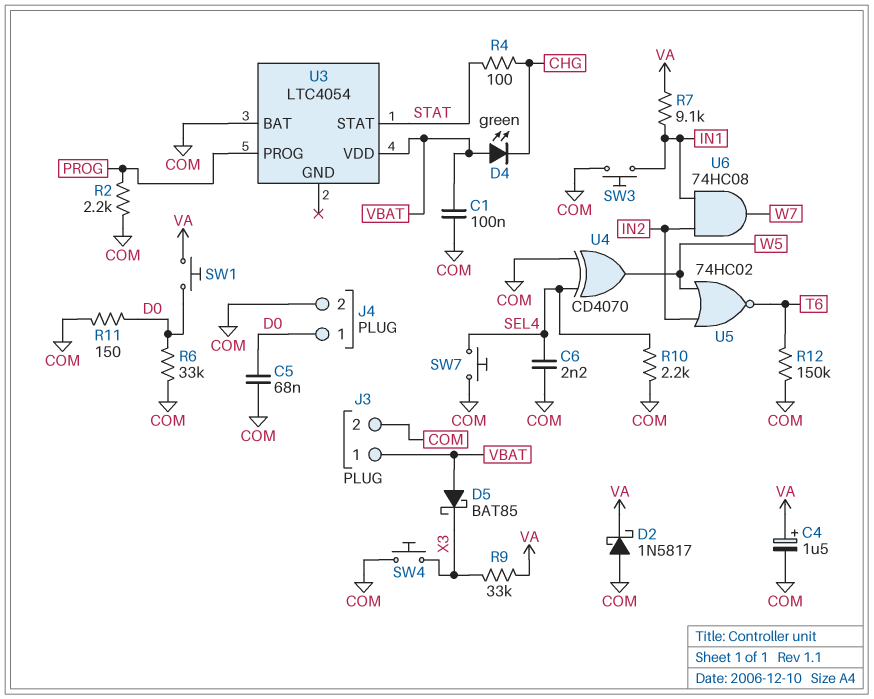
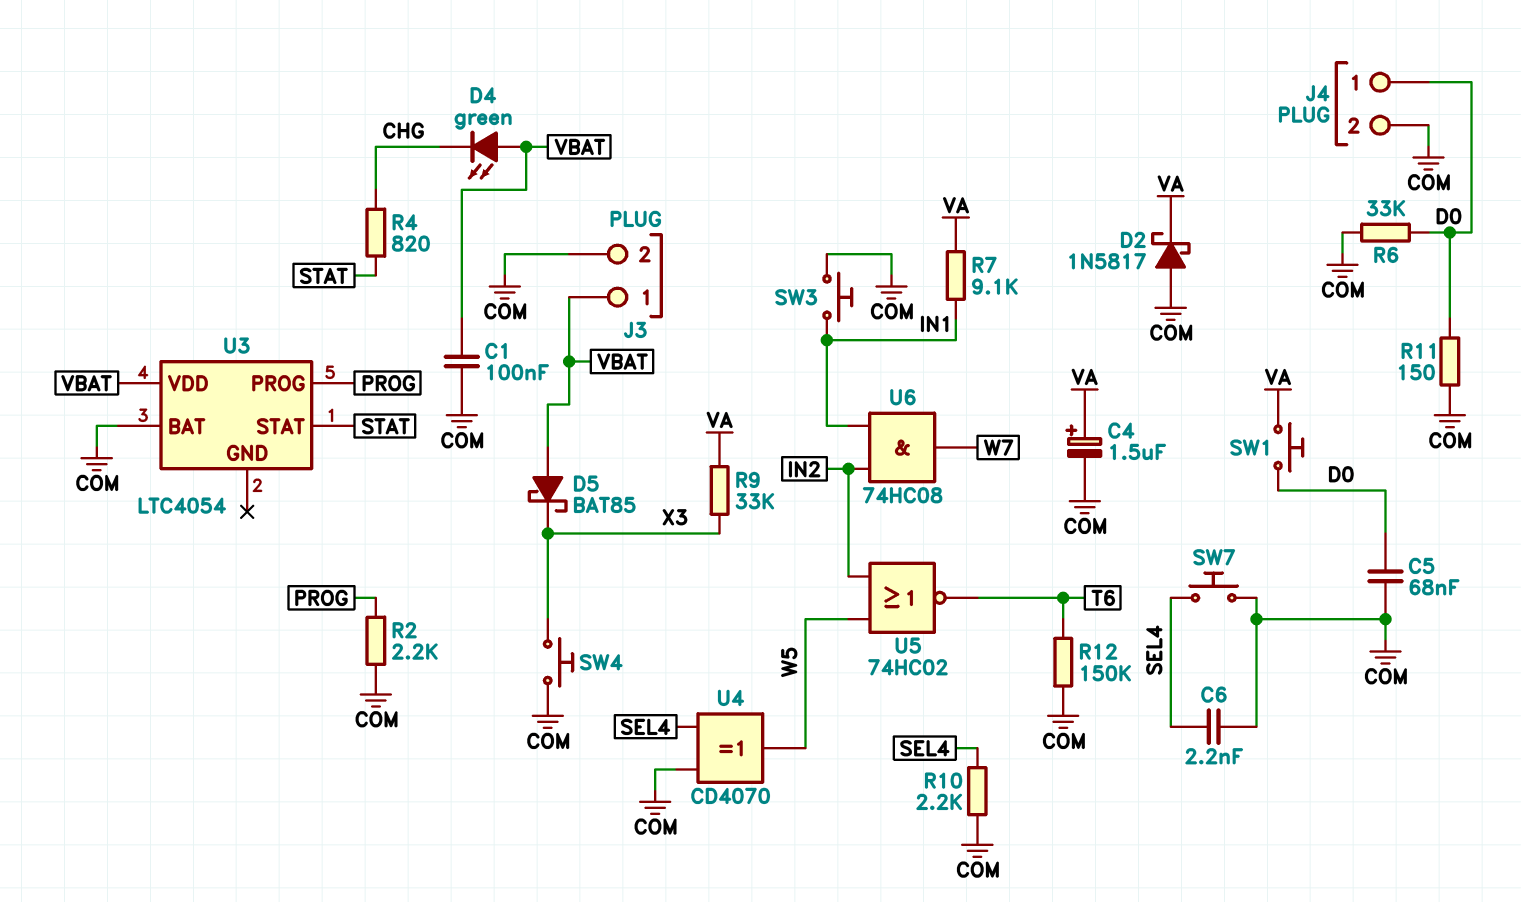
R4: 100 (CHG, STAT) -> 820 (CHG, STAT)

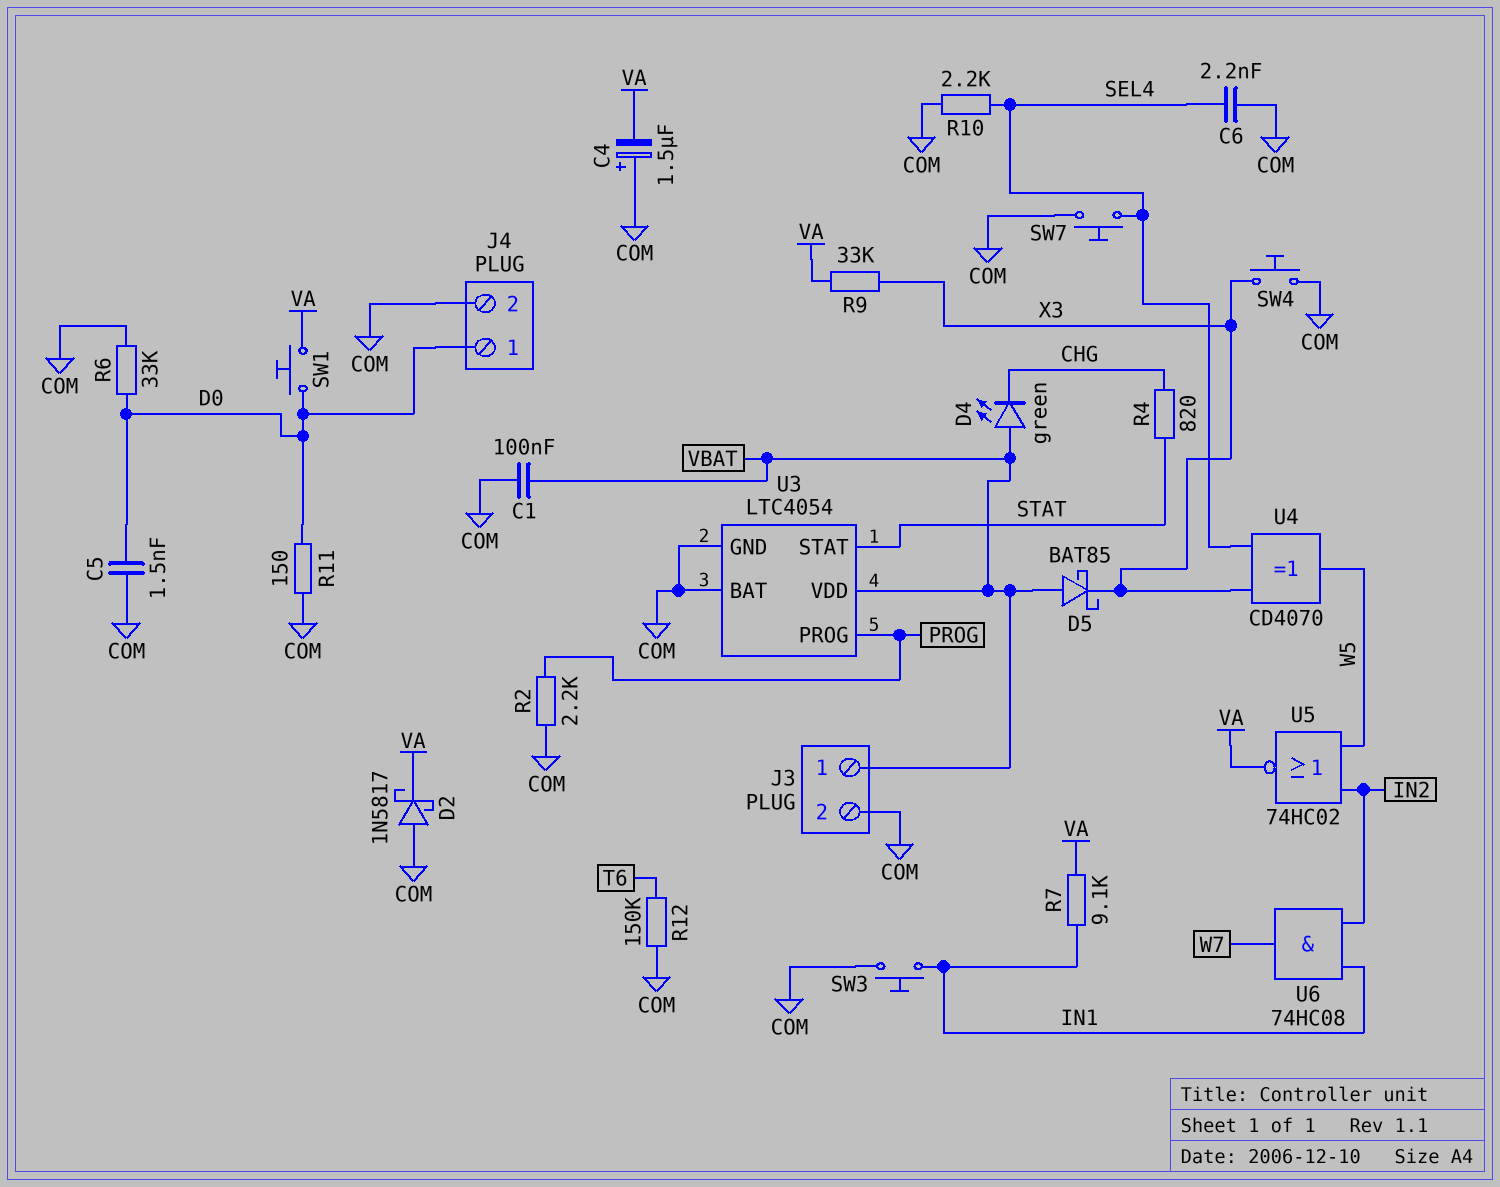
C4: 1.5uF (plus VA, minus COM) -> 1.5uF (plus COM, minus VA)
C5: 68nF (COM, D0) -> 1.5nF (COM, D0)
U3 pin GND: none -> COM
U4: XOR CD4070 (in COM, in SEL4, out W5) -> XOR CD4070 (in SEL4, in X3, out W5)
U5: NOR 74HC02 (in IN2, in W5, out T6) -> NOR 74HC02 (in IN2, in W5, out VA)

